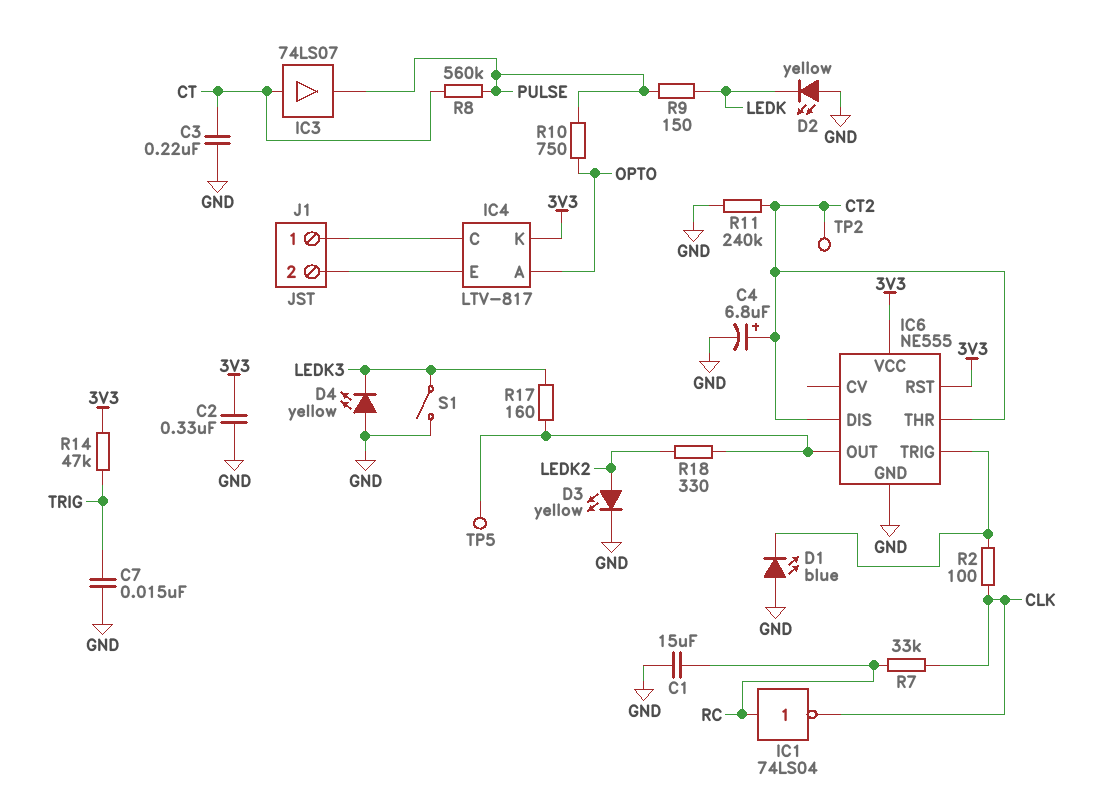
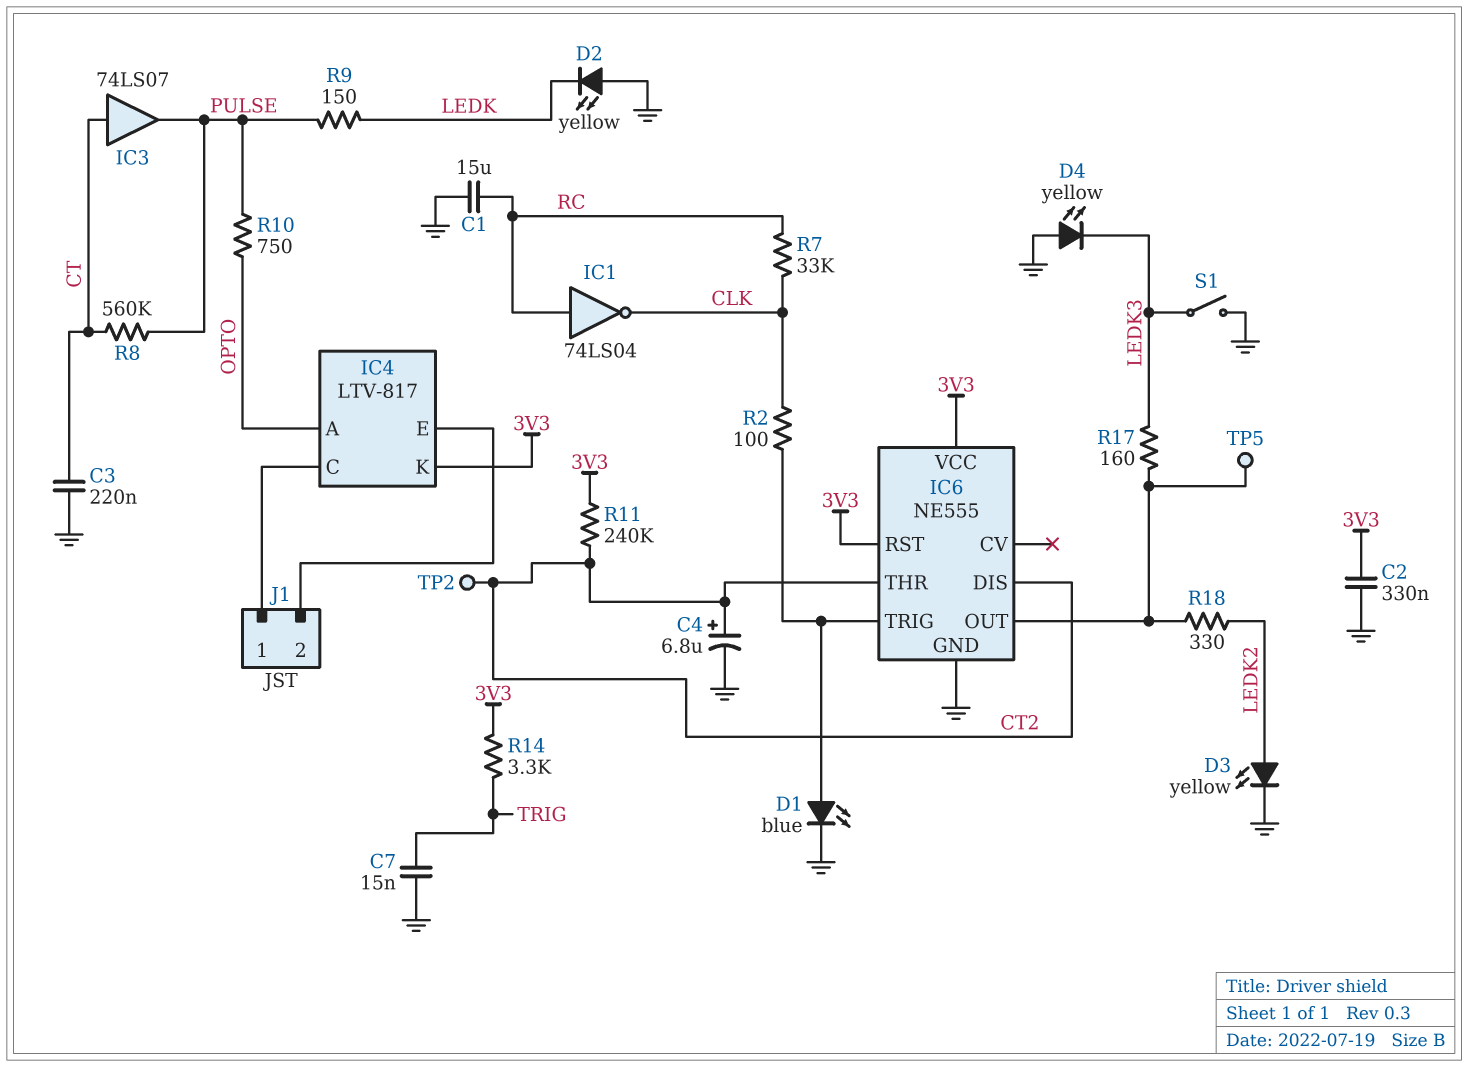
D1: LED blue (A GND, K IC6/TRIG) -> LED blue (A IC6/TRIG, K GND)
R11: 240k (CT2, GND) -> 240k (3V3, CT2)
R14: 47k (3V3, TRIG) -> 3.3k (3V3, TRIG)

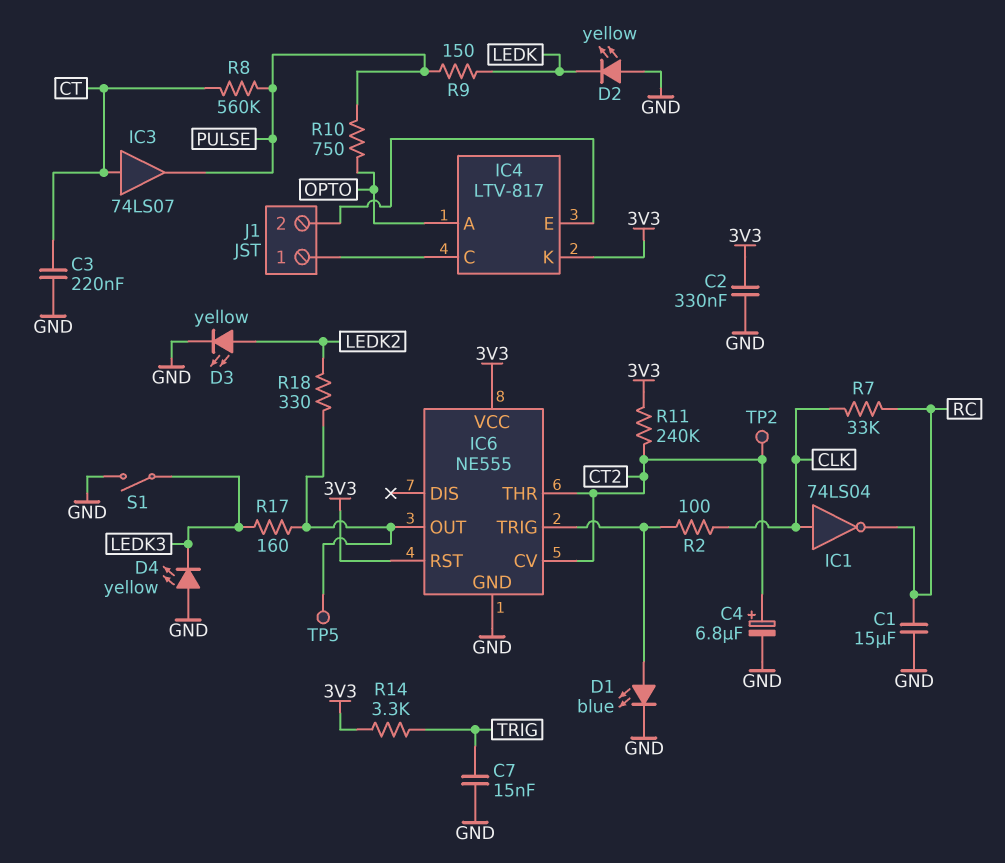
IC1: NOT 74LS04 (in RC, out CLK) -> NOT 74LS04 (in CLK, out RC)
IC6 pin CV: none -> CT2
IC6 pin DIS: CT2 -> none

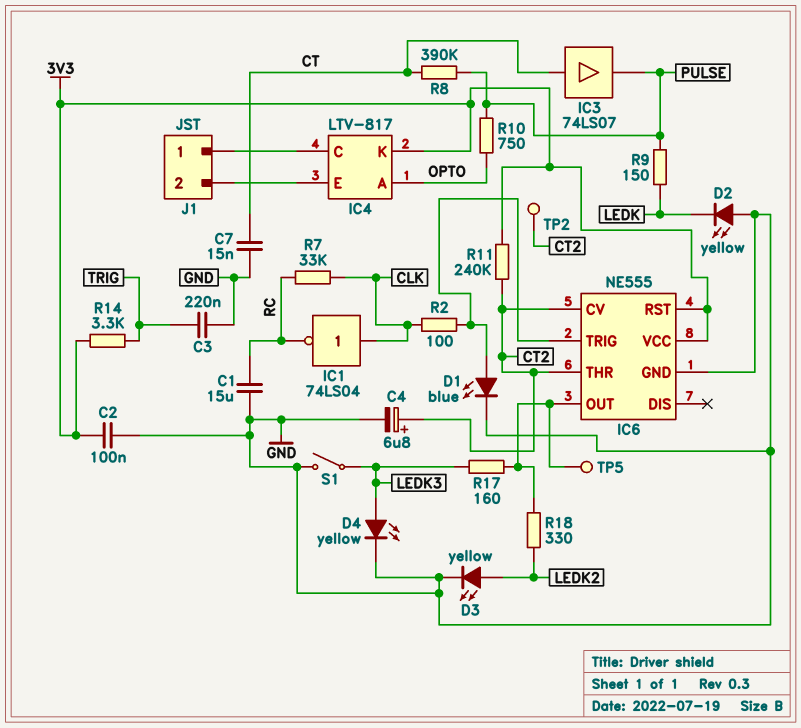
C2: 330nF (3V3, GND) -> 100nF (3V3, GND)
C3: 220nF (CT, GND) -> 220nF (GND, TRIG)
C7: 15nF (GND, TRIG) -> 15nF (CT, GND)
D4: LED yellow (A GND, K LEDK3) -> LED yellow (A LEDK3, K GND)
R8: 560k (CT, PULSE) -> 390k (CT, PULSE)

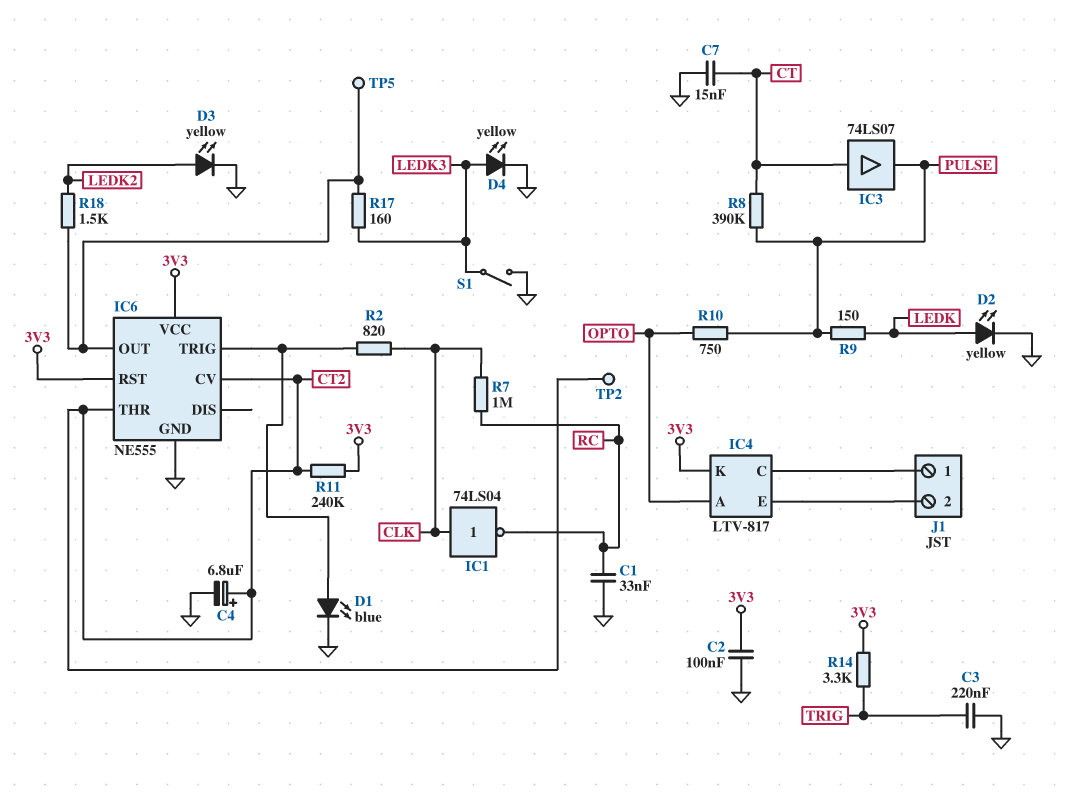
C1: 15uF (GND, RC) -> 33nF (GND, RC)
D2: LED yellow (A GND, K LEDK) -> LED yellow (A LEDK, K GND)
R2: 100 (CLK, IC6/TRIG) -> 820 (CLK, IC6/TRIG)
R7: 33k (CLK, RC) -> 1M (CLK, RC)
R18: 330 (IC6/OUT, LEDK2) -> 1.5k (IC6/OUT, LEDK2)

